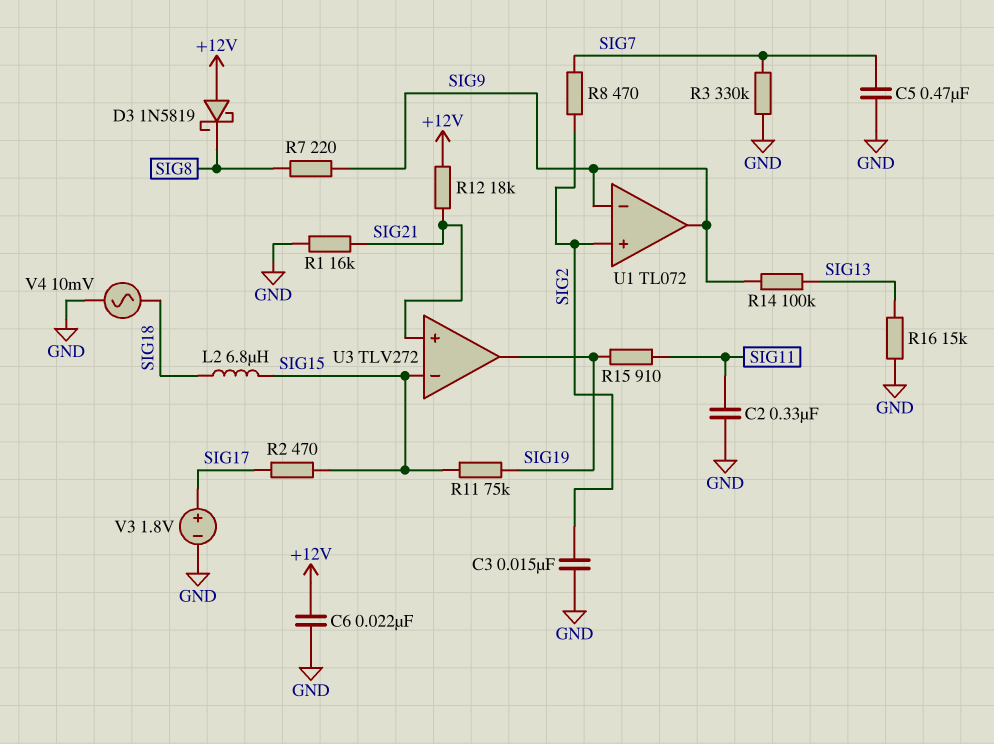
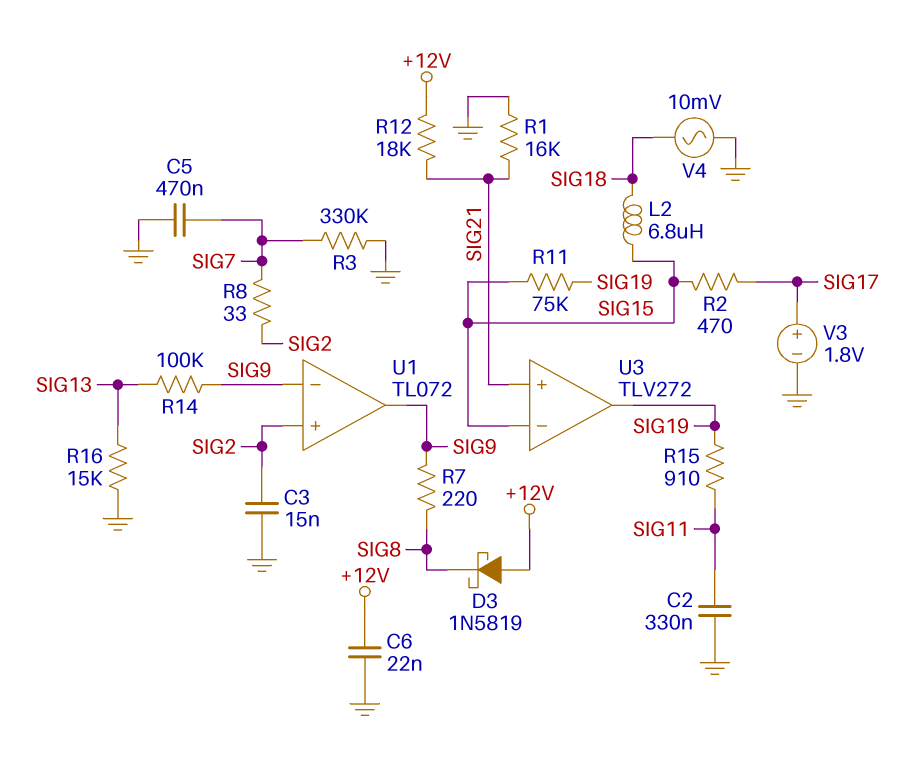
R8: 470 (SIG2, SIG7) -> 33 (SIG2, SIG7)

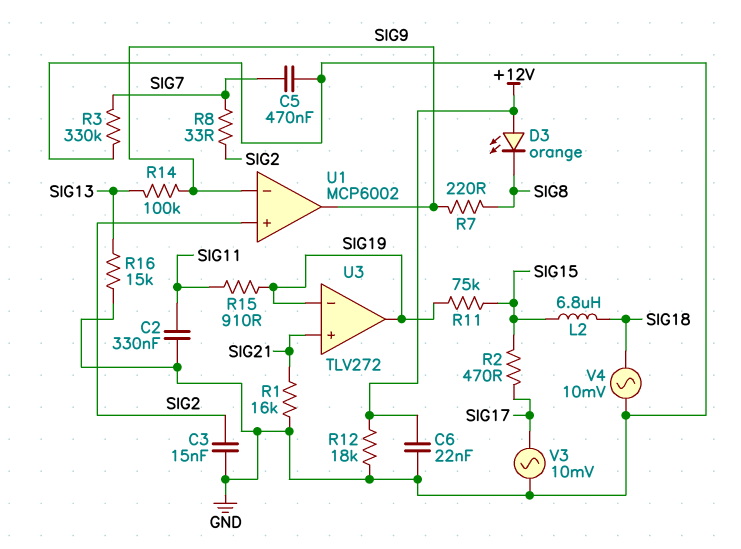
D3: schottky 1N5819 (A +12V, K SIG8) -> LED orange (A +12V, K SIG8)
R12: 18k (+12V, SIG21) -> 18k (+12V, GND)
U1: TL072 -> MCP6002
U3 pin in-: SIG15 -> SIG19
V3: 1.8V (plus SIG17, minus GND) -> AC 10mV (GND, SIG17)

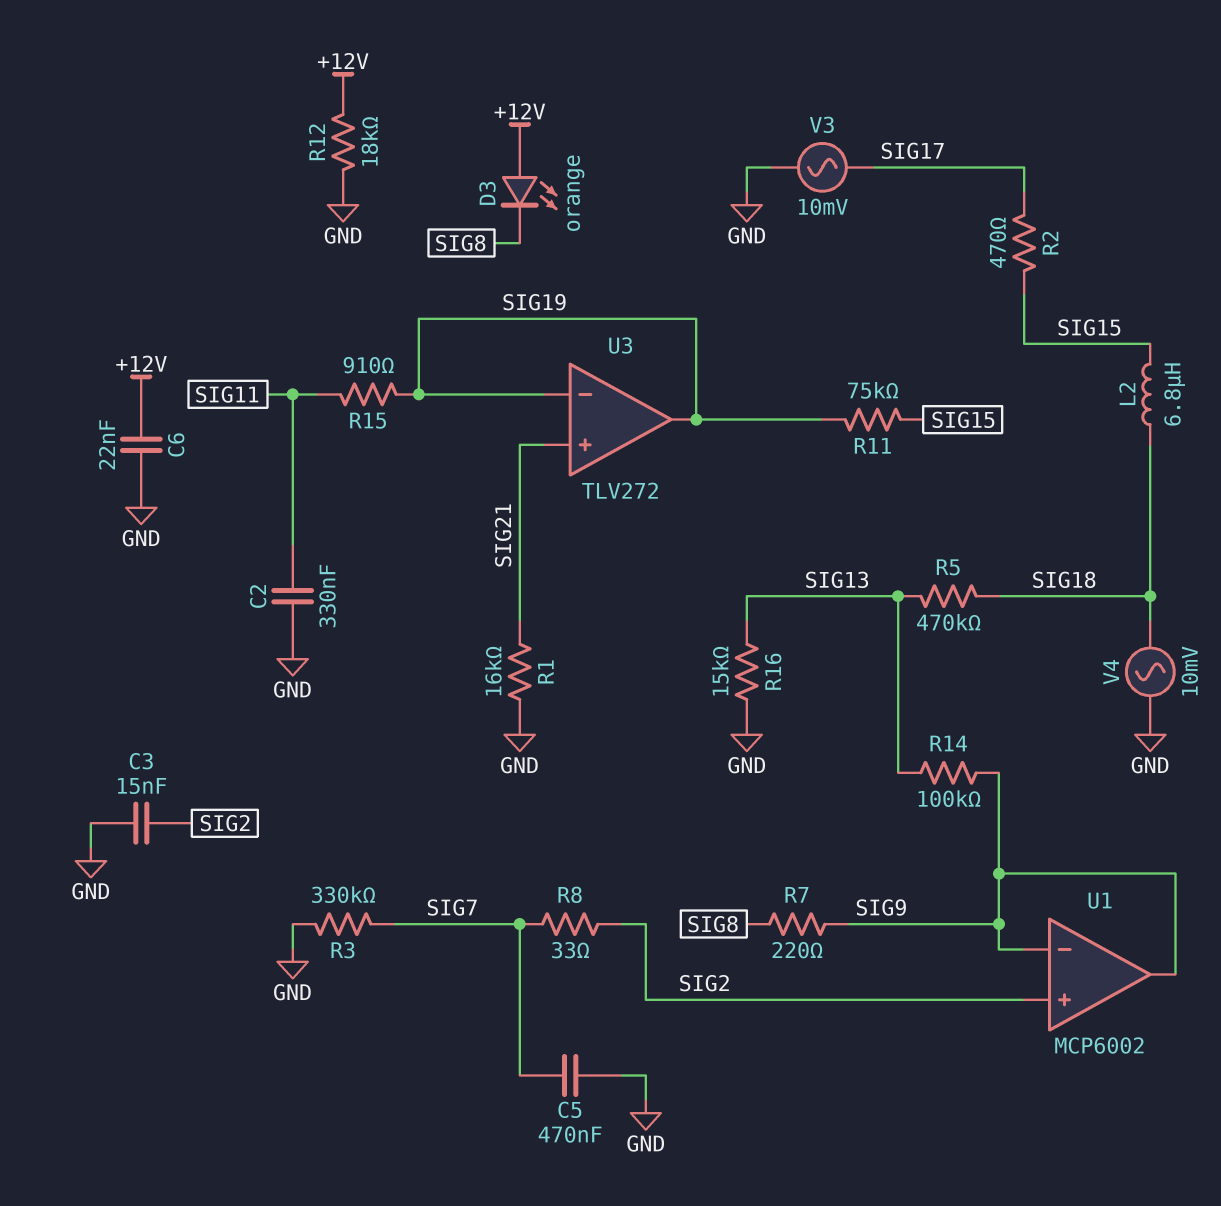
R5: none -> 470k (SIG13, SIG18)

